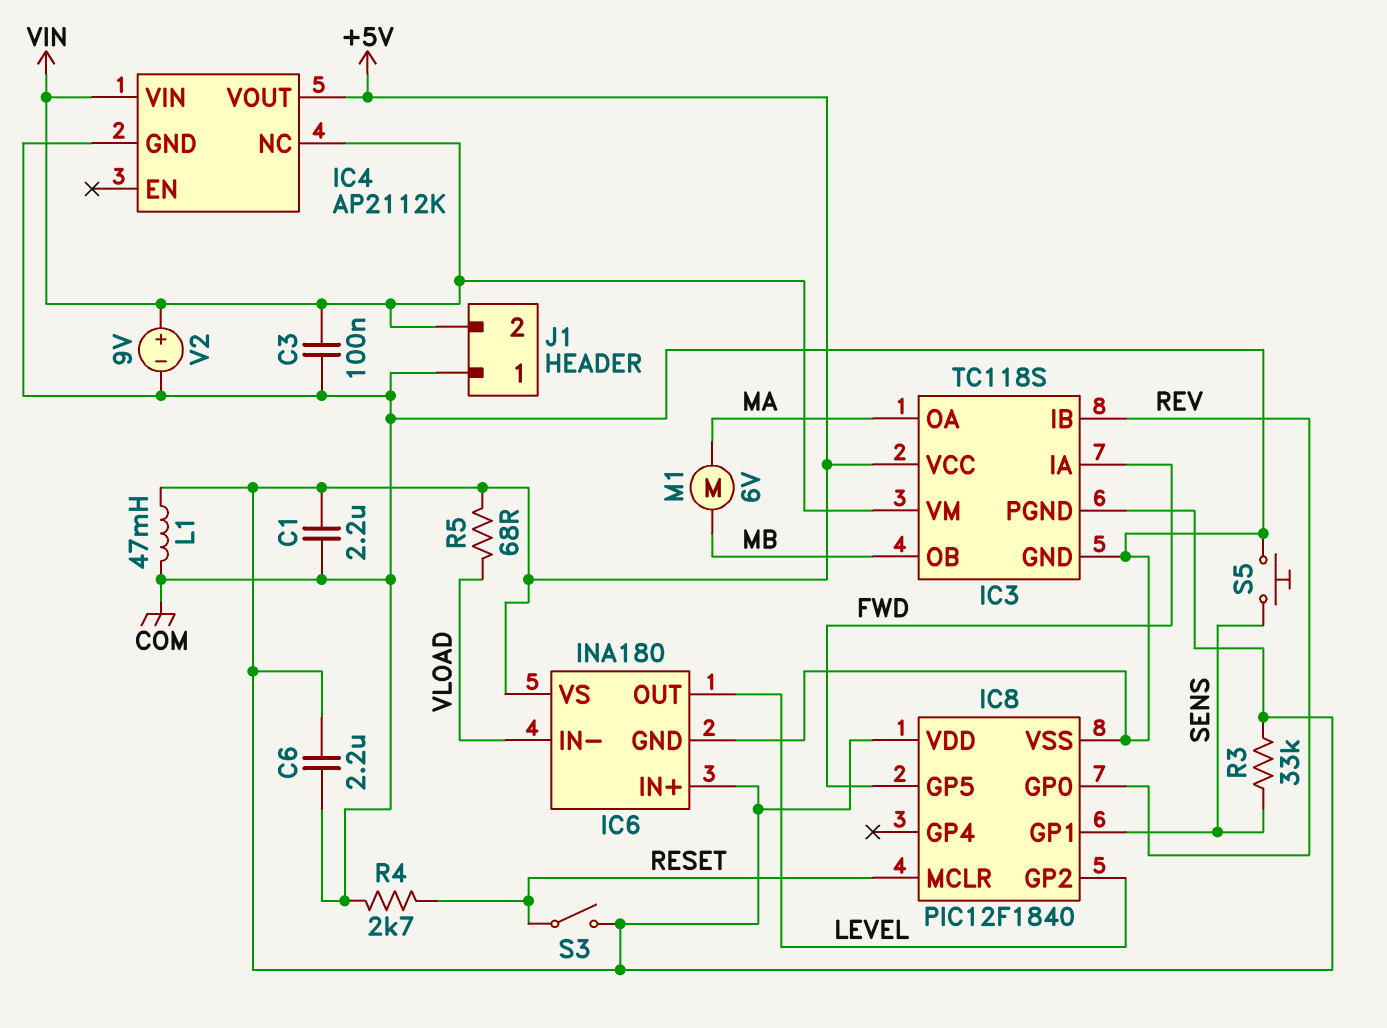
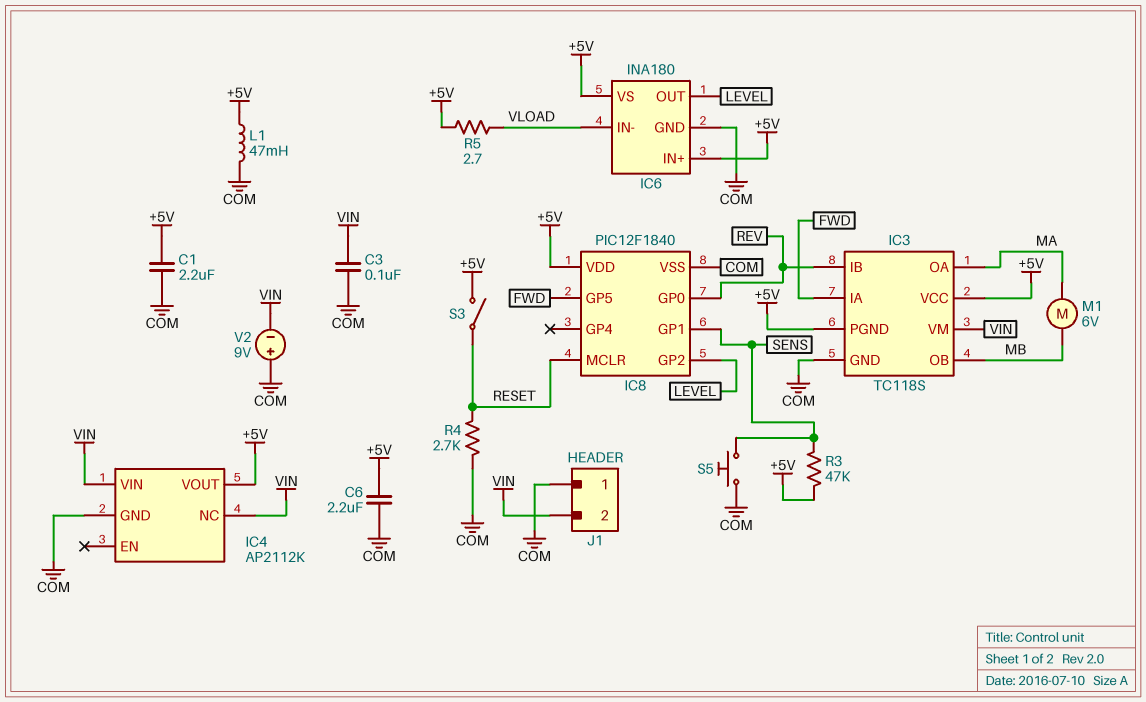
R3: 33k (+5V, SENS) -> 47k (+5V, SENS)
R5: 68 (+5V, VLOAD) -> 2.7 (+5V, VLOAD)
V2: 9V (plus VIN, minus COM) -> 9V (plus COM, minus VIN)

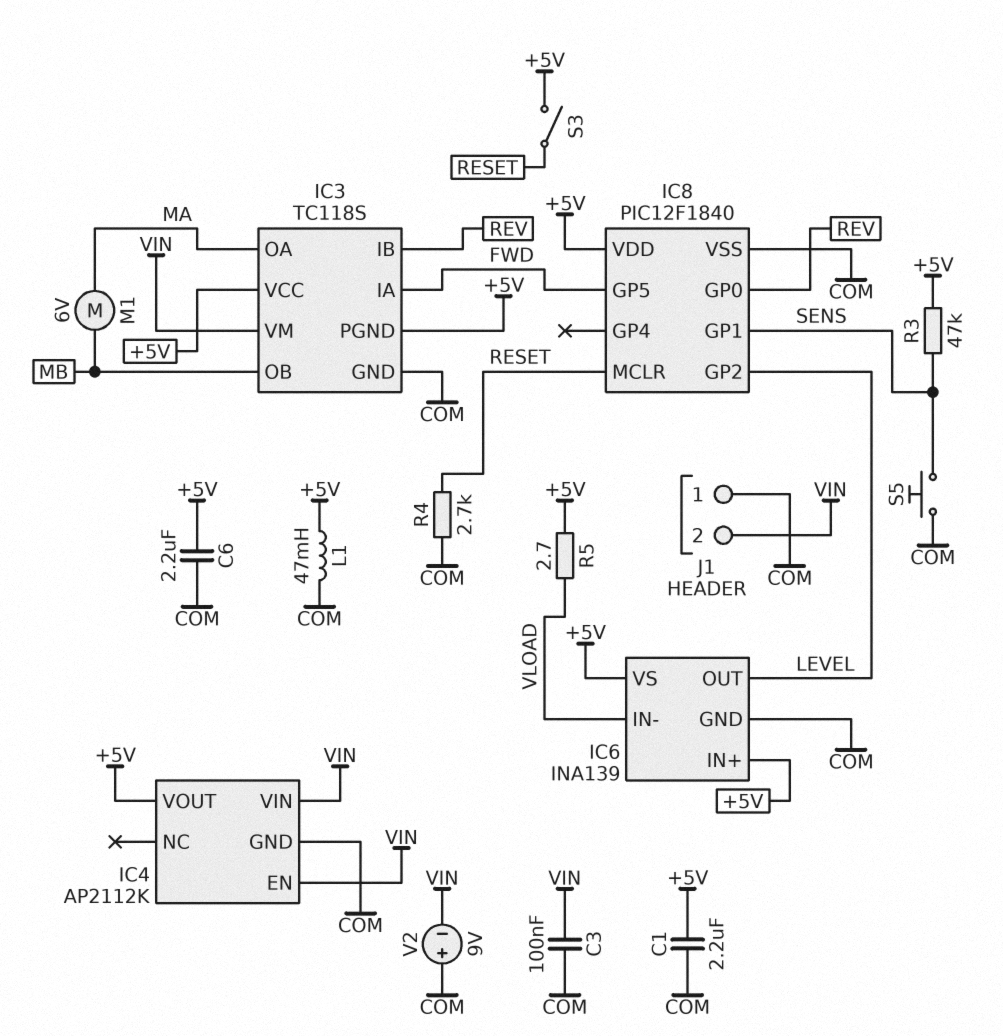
IC4 pin EN: none -> VIN
IC4 pin NC: VIN -> none
IC6: INA180 -> INA139

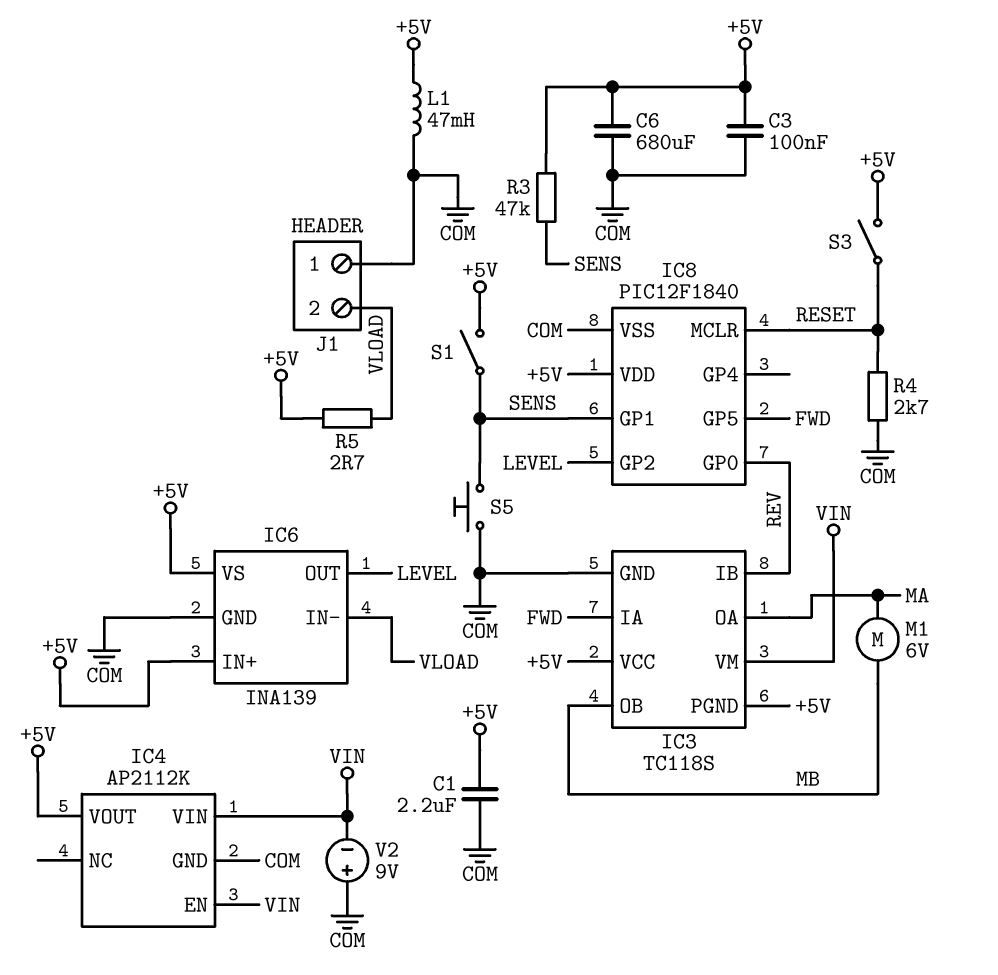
C3: 100nF (COM, VIN) -> 100nF (+5V, COM)
C6: 2.2uF (+5V, COM) -> 680uF (+5V, COM)
J1 pin 2: VIN -> VLOAD
S1: none -> switch (+5V, SENS)

